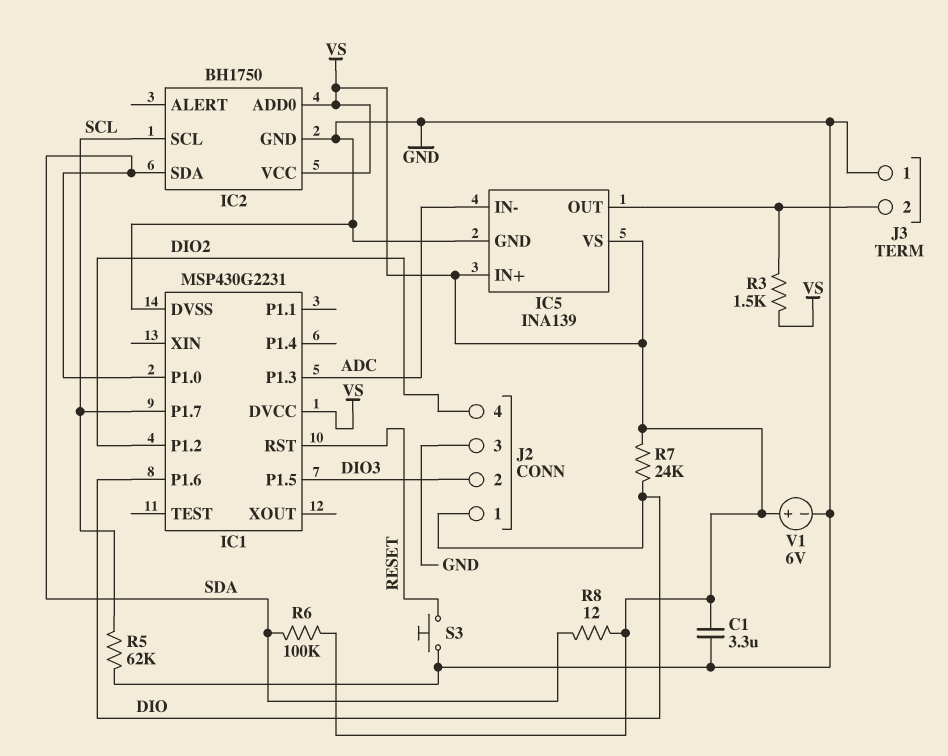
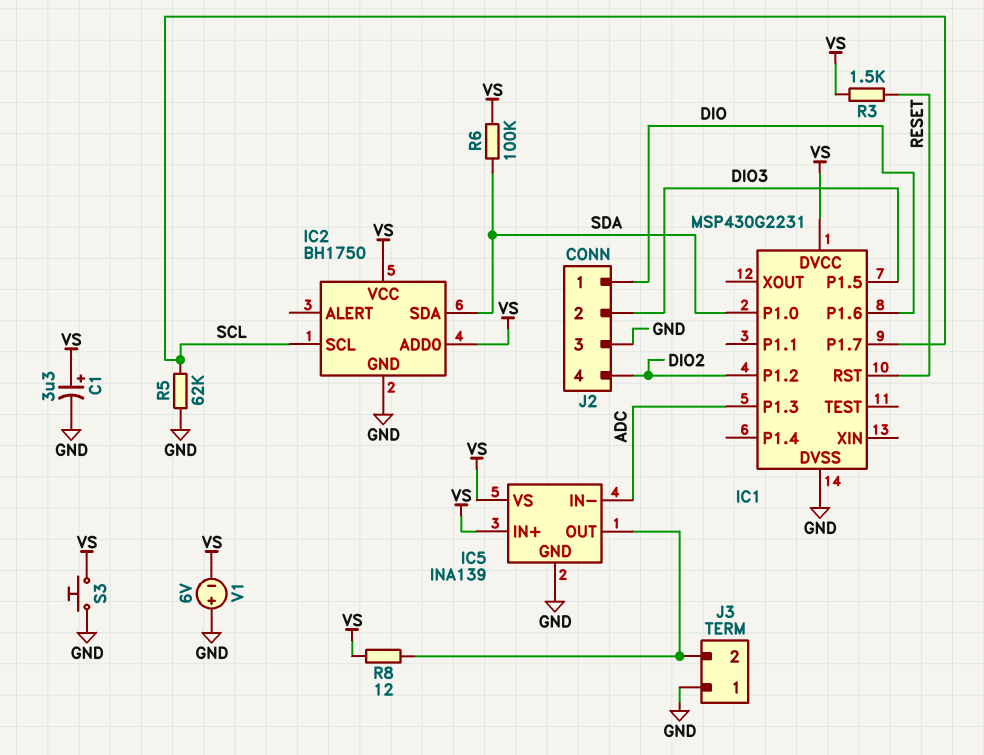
C1: 3.3uF (GND, VS) -> 3.3uF (plus VS, minus GND)
R3: 1.5k (IC5/OUT, VS) -> 1.5k (RESET, VS)
R7: 24k (DIO, VS) -> none
R8: 12 (SDA, VS) -> 12 (IC5/OUT, VS)
S3: button (GND, RESET) -> button (GND, VS)
V1: 6V (plus VS, minus GND) -> 6V (plus GND, minus VS)

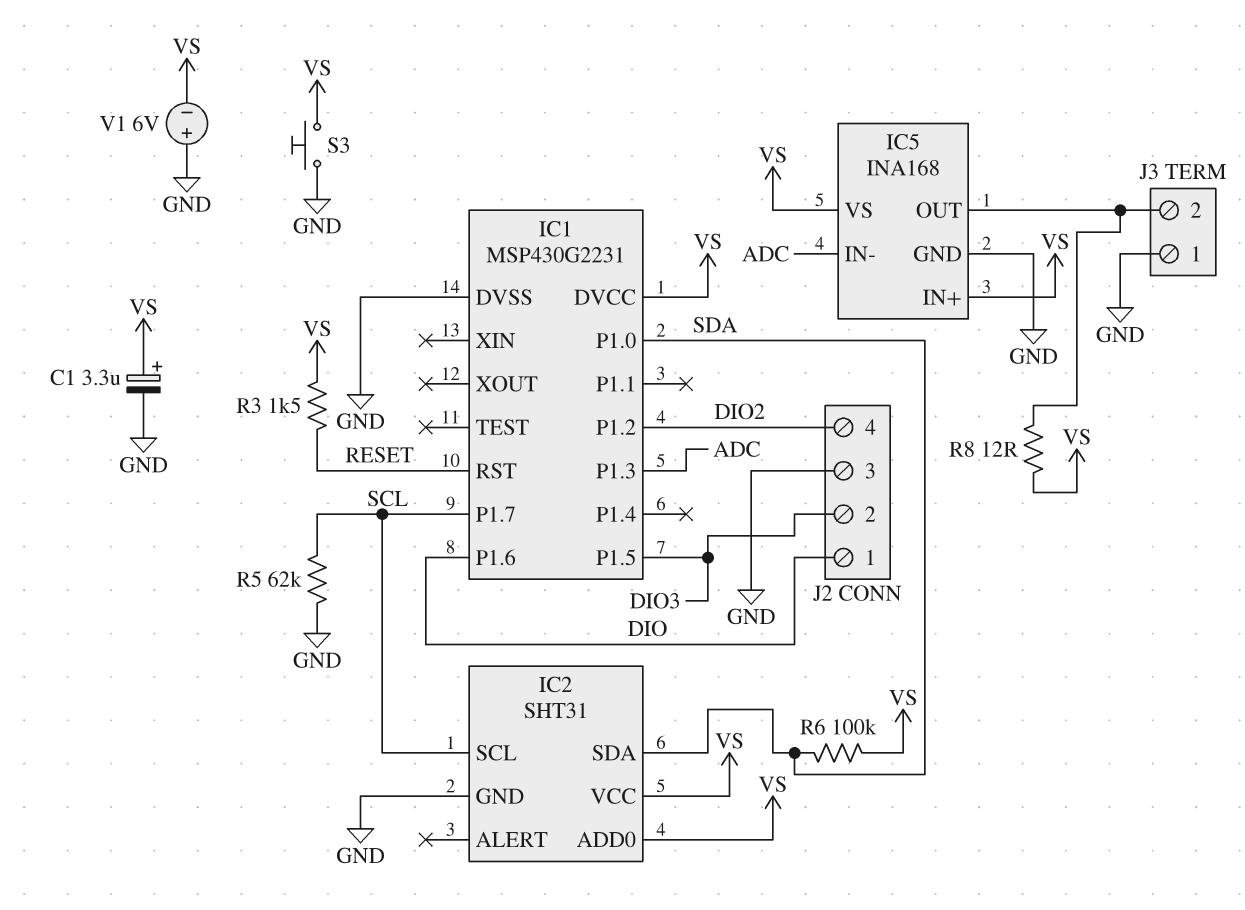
IC2: BH1750 -> SHT31
IC5: INA139 -> INA168

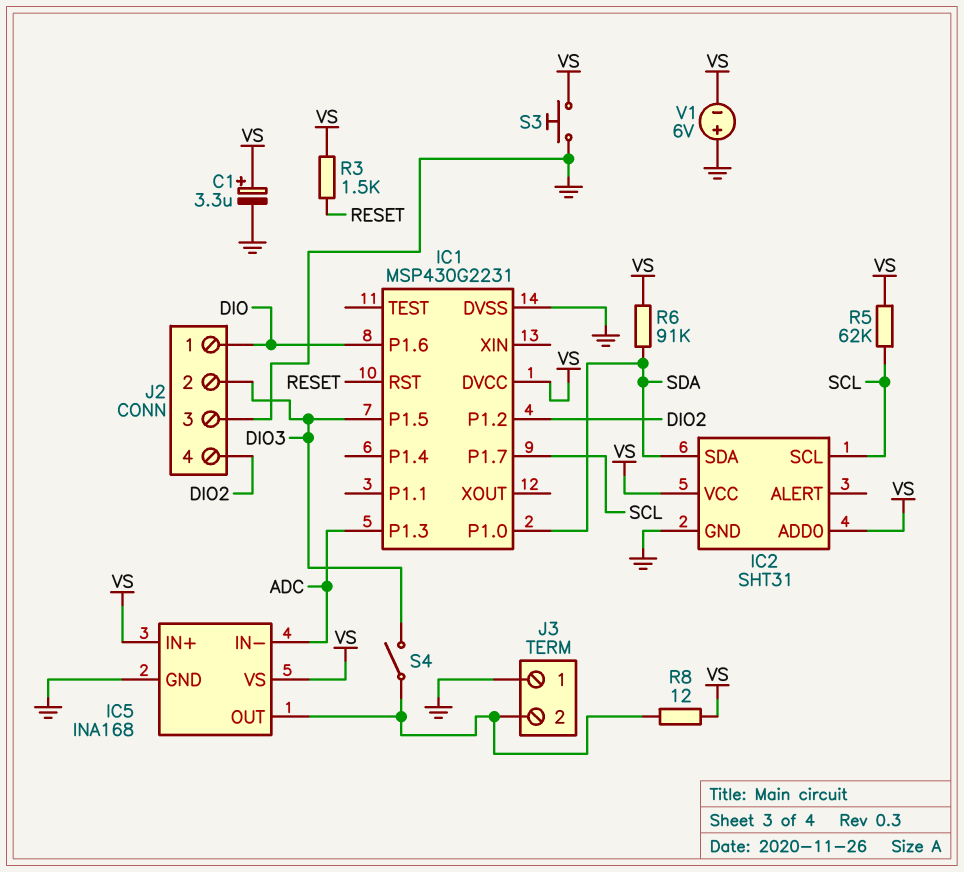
R5: 62k (GND, SCL) -> 62k (SCL, VS)
R6: 100k (SDA, VS) -> 91k (SDA, VS)
S4: none -> switch (DIO3, IC5/OUT)

